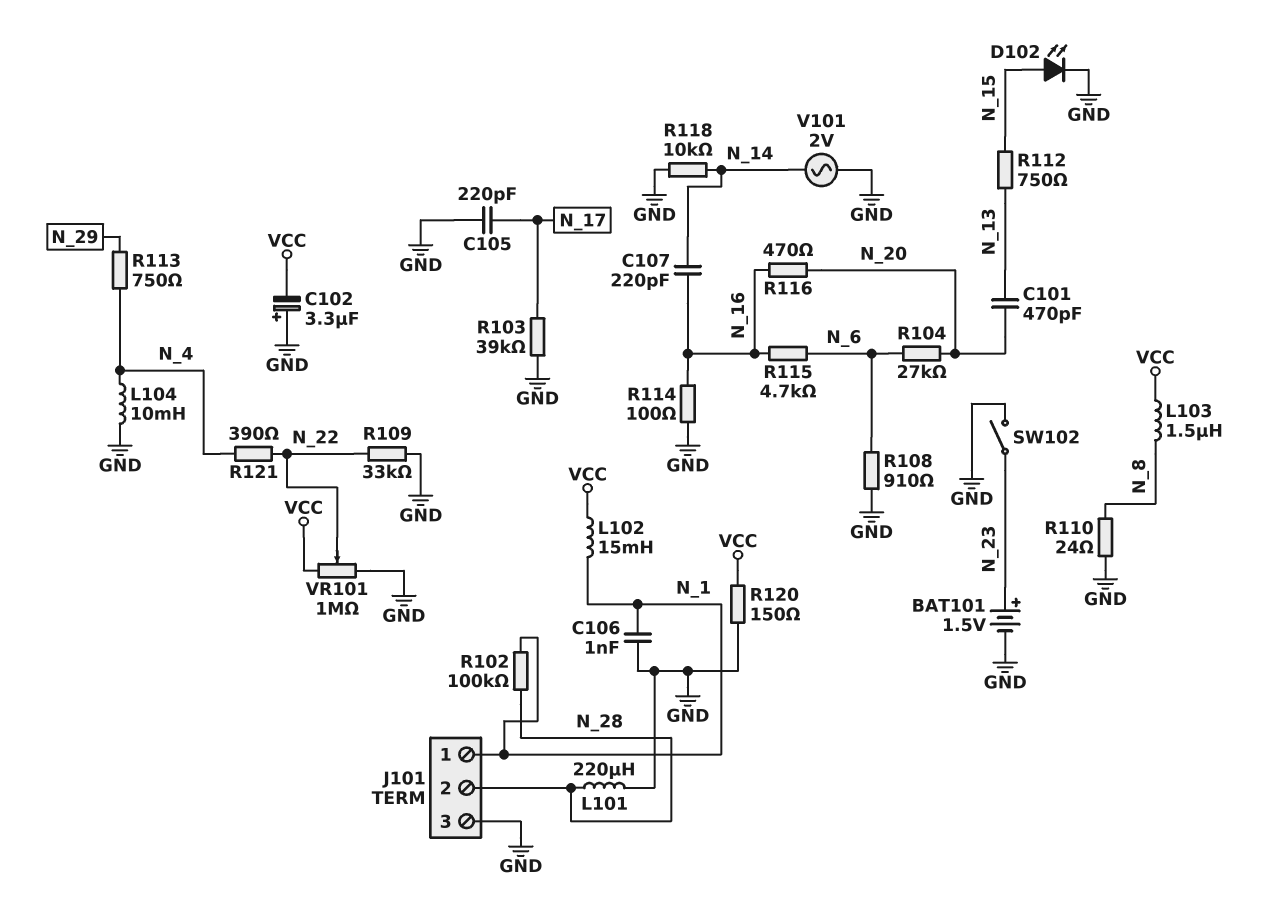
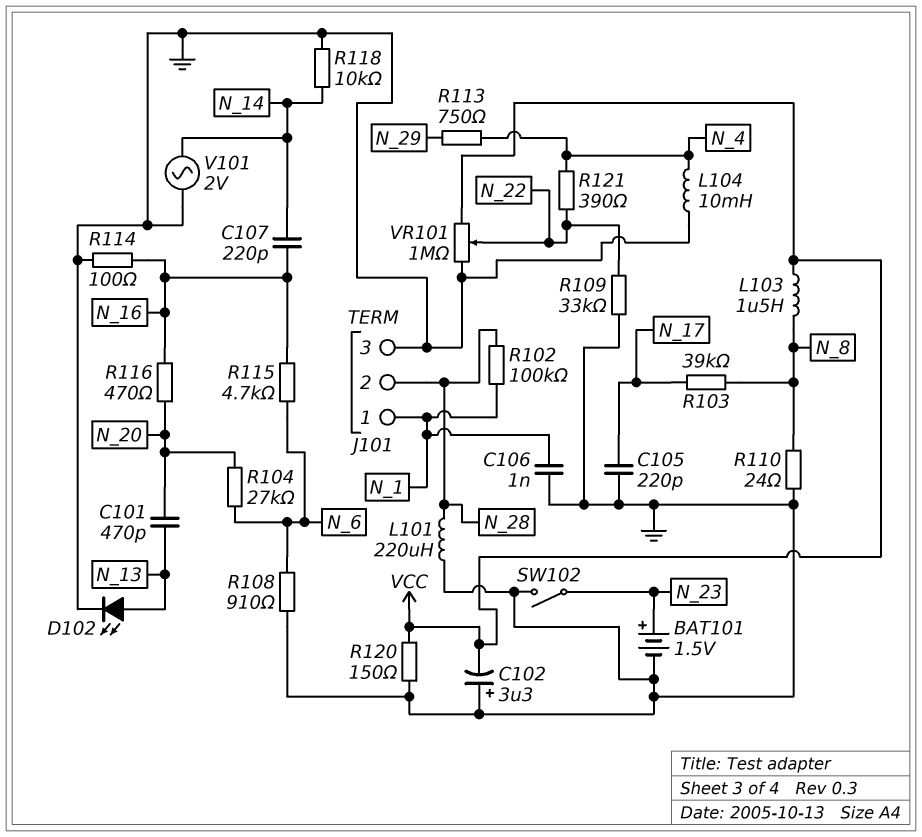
D102: LED (A N_15, K GND) -> LED (A N_13, K GND)
L102: 15mH (N_1, VCC) -> none
R103: 39k (GND, N_17) -> 39k (N_8, N_17)
R112: 750 (N_13, N_15) -> none

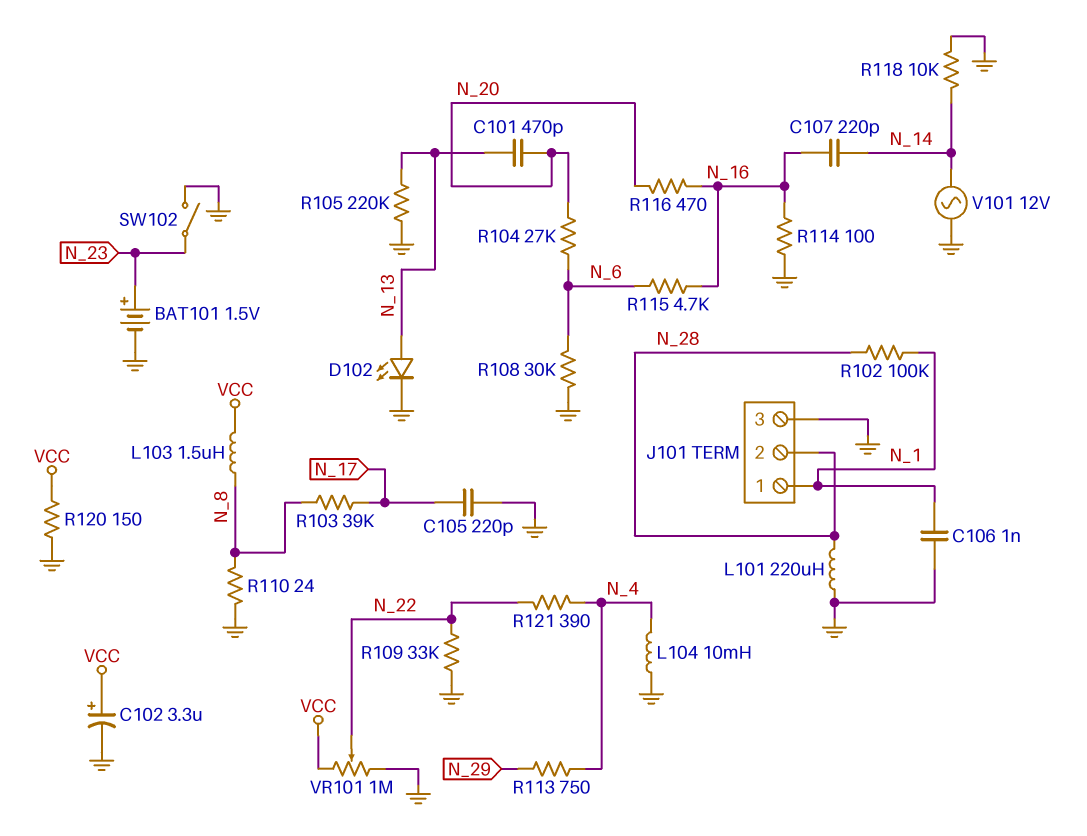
C102: 3.3uF (plus GND, minus VCC) -> 3.3uF (plus VCC, minus GND)
R105: none -> 220k (GND, N_13)
R108: 910 (GND, N_6) -> 30k (GND, N_6)
V101: AC 2V (GND, N_14) -> AC 12V (GND, N_14)

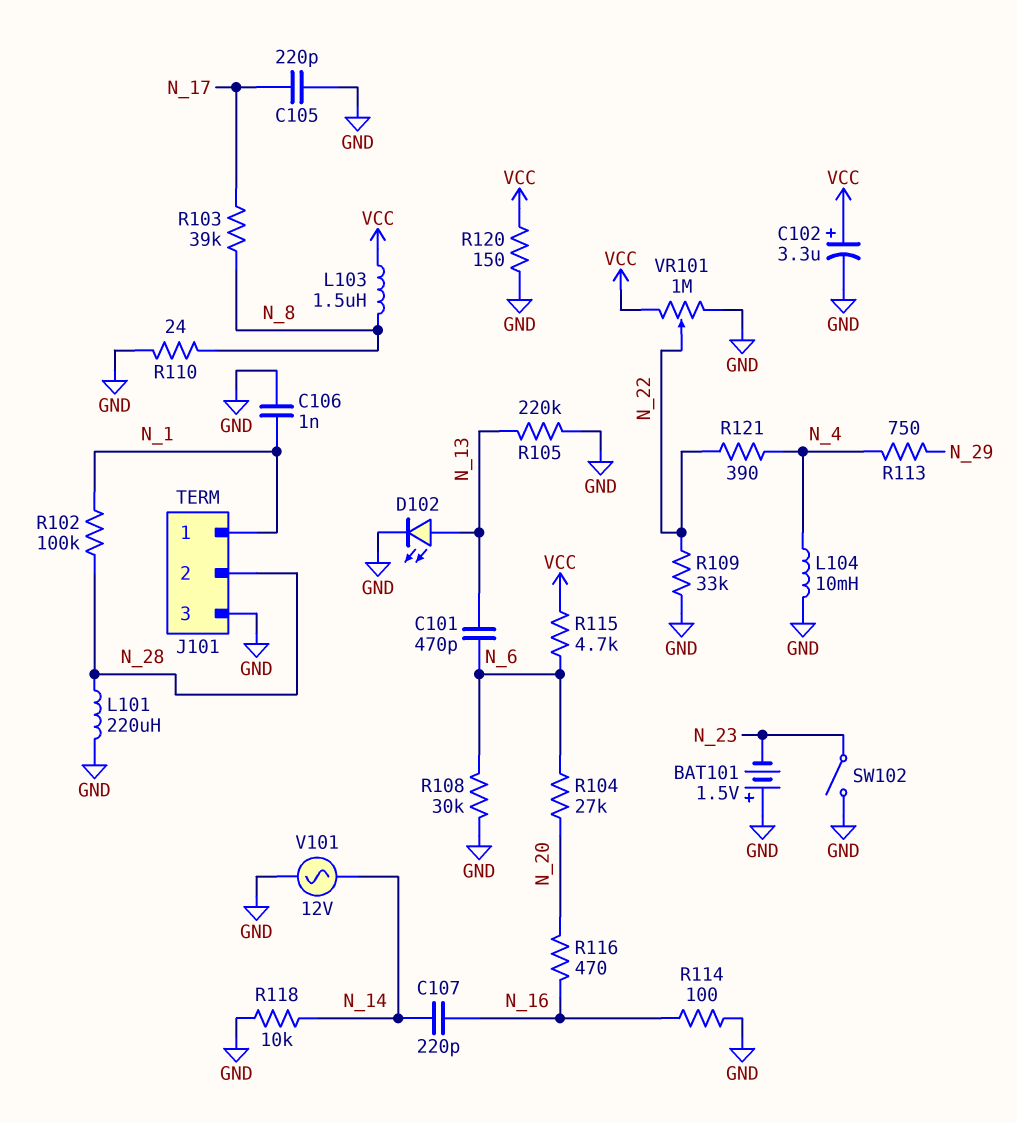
BAT101: 1.5V (plus N_23, minus GND) -> 1.5V (plus GND, minus N_23)
C101: 470pF (N_13, N_20) -> 470pF (N_6, N_13)
R115: 4.7k (N_6, N_16) -> 4.7k (N_6, VCC)

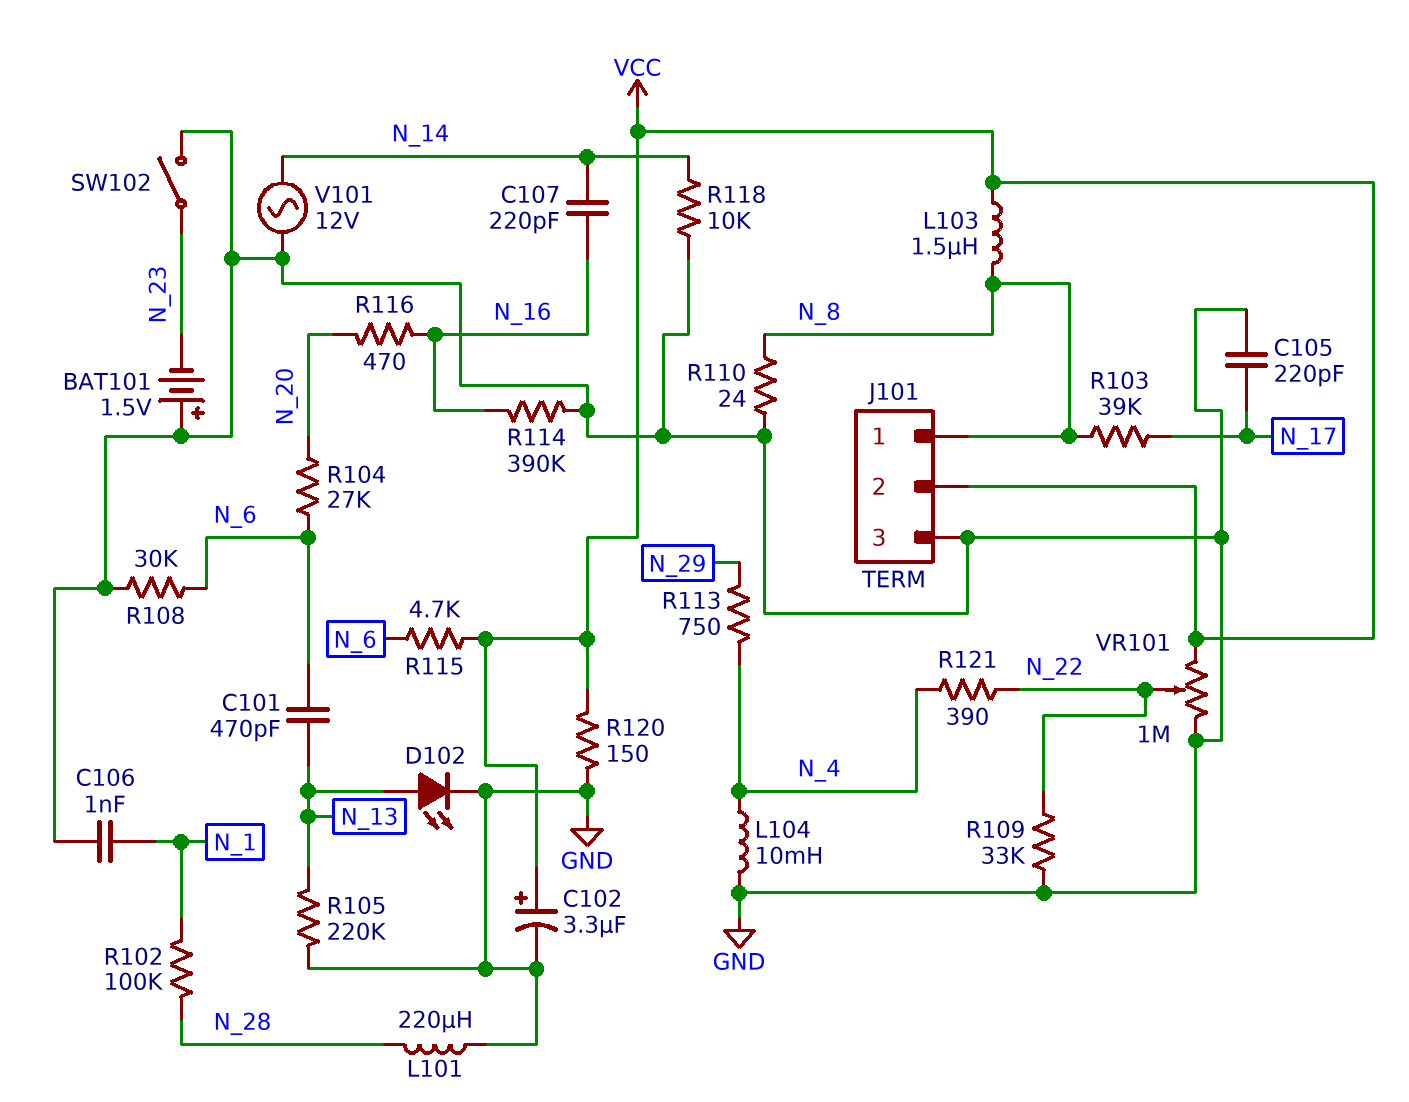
J101 pin 1: N_1 -> N_8
J101 pin 2: N_28 -> VCC
R114: 100 (GND, N_16) -> 390k (GND, N_16)

